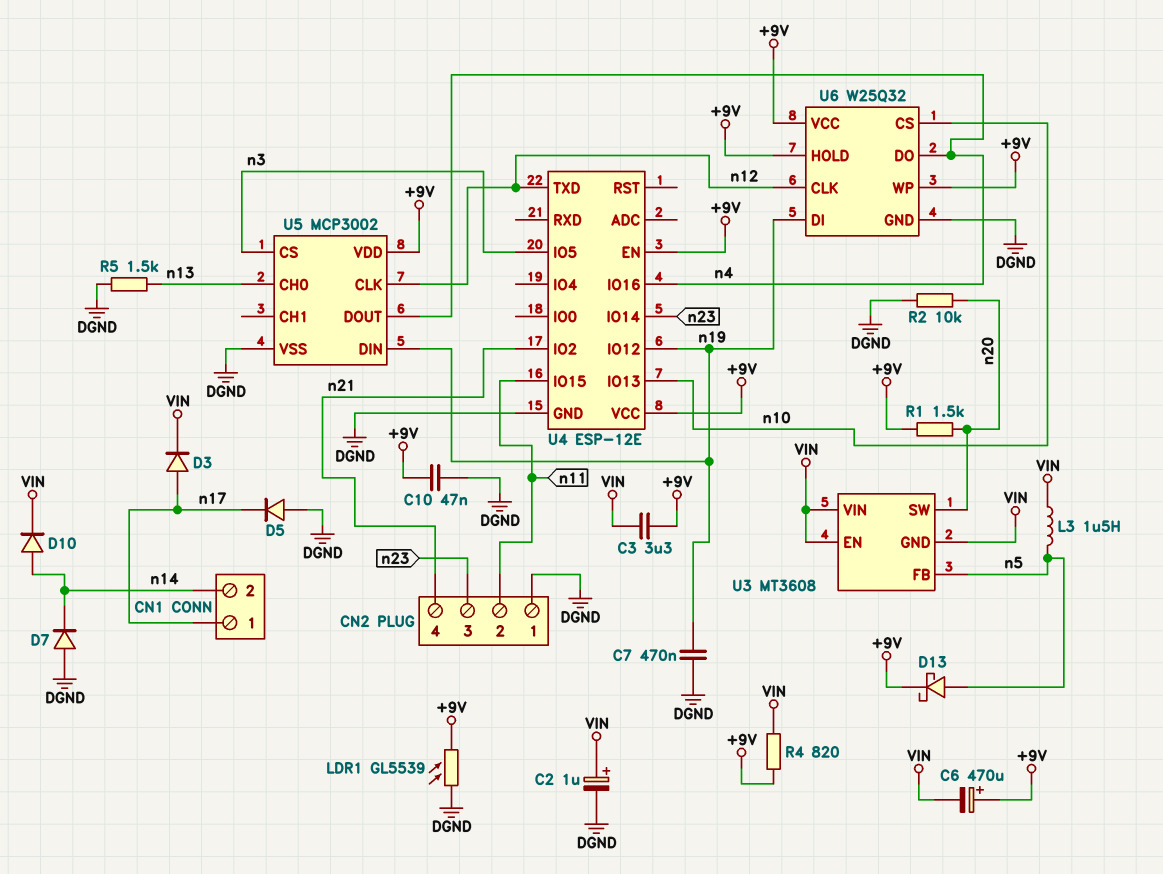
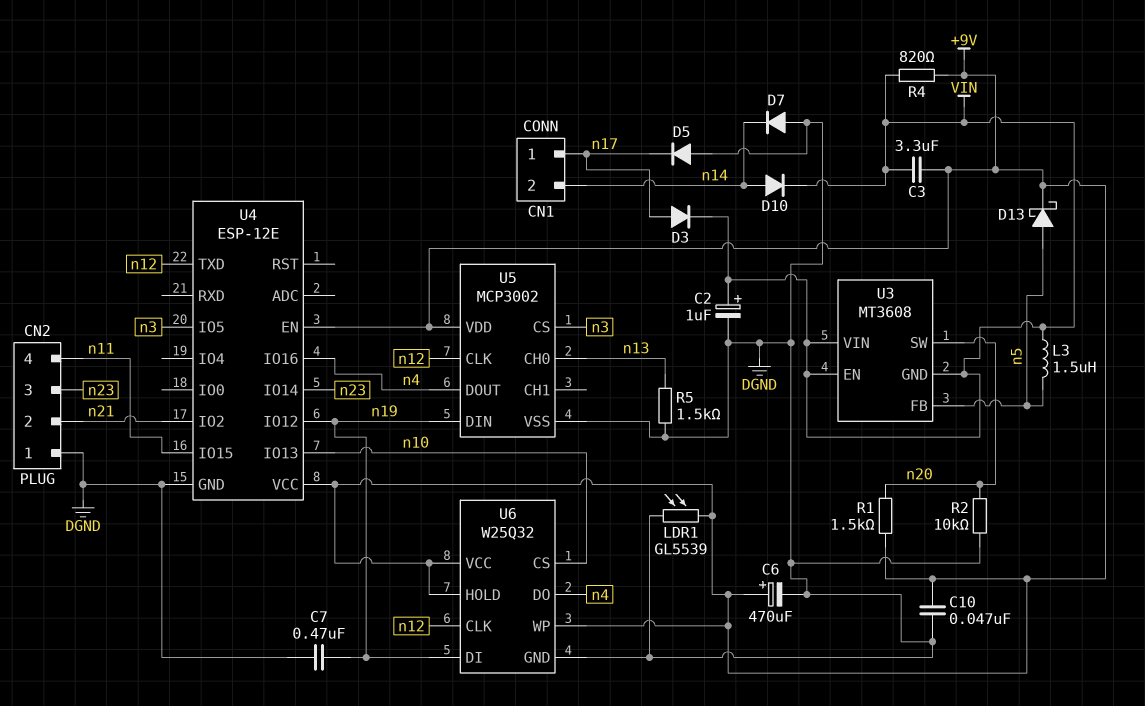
C6: 470uF (plus +9V, minus VIN) -> 470uF (plus +9V, minus DGND)
CN2 pin 2: n11 -> n21
CN2 pin 4: n21 -> n11

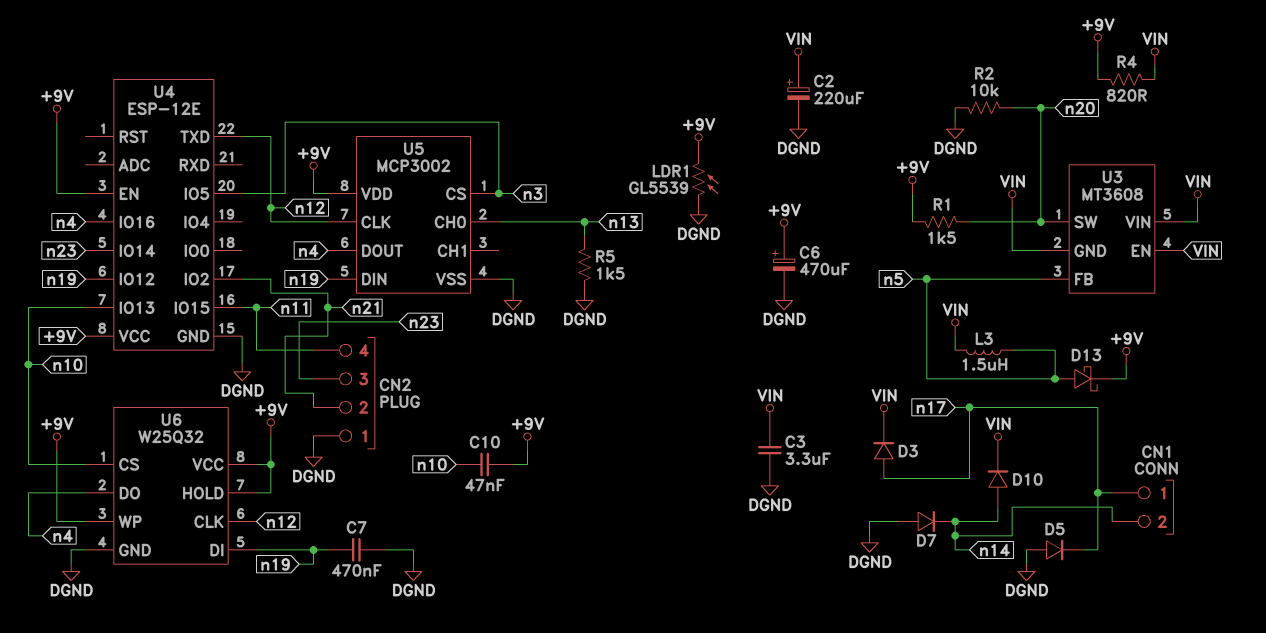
C2: 1uF (plus VIN, minus DGND) -> 220uF (plus VIN, minus DGND)
C3: 3.3uF (+9V, VIN) -> 3.3uF (DGND, VIN)
C10: 47nF (+9V, DGND) -> 47nF (+9V, n10)

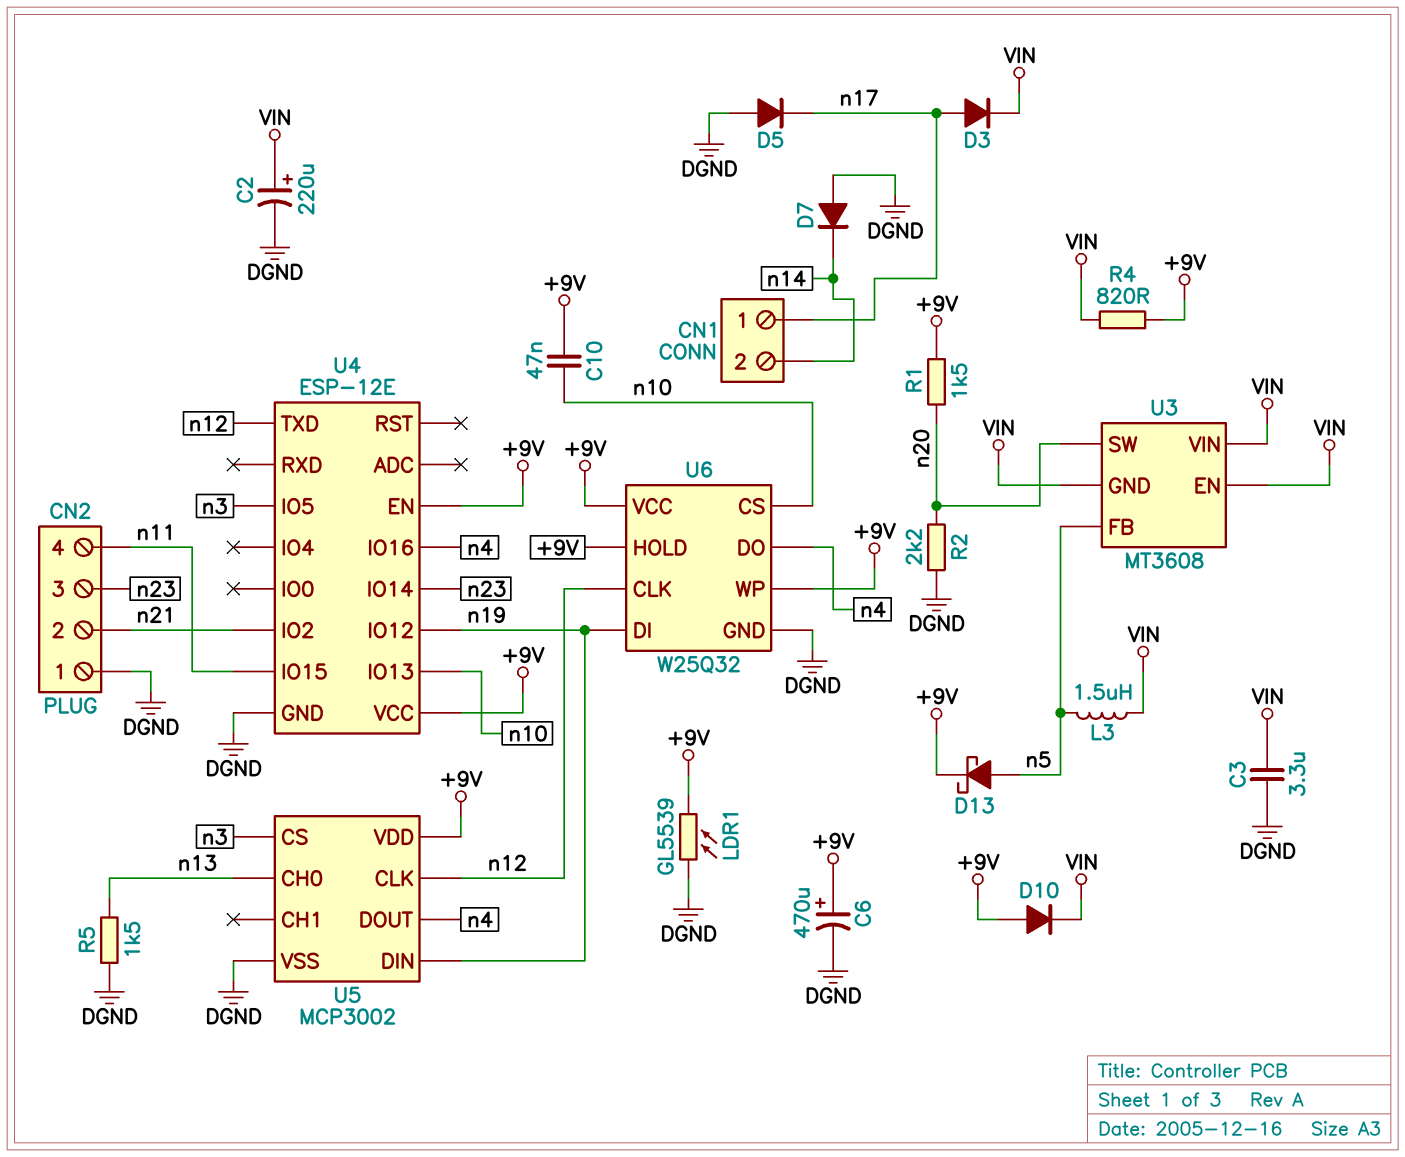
C7: 470nF (DGND, n19) -> none
D10: diode (A n14, K VIN) -> diode (A +9V, K VIN)
R2: 10k (DGND, n20) -> 2.2k (DGND, n20)

